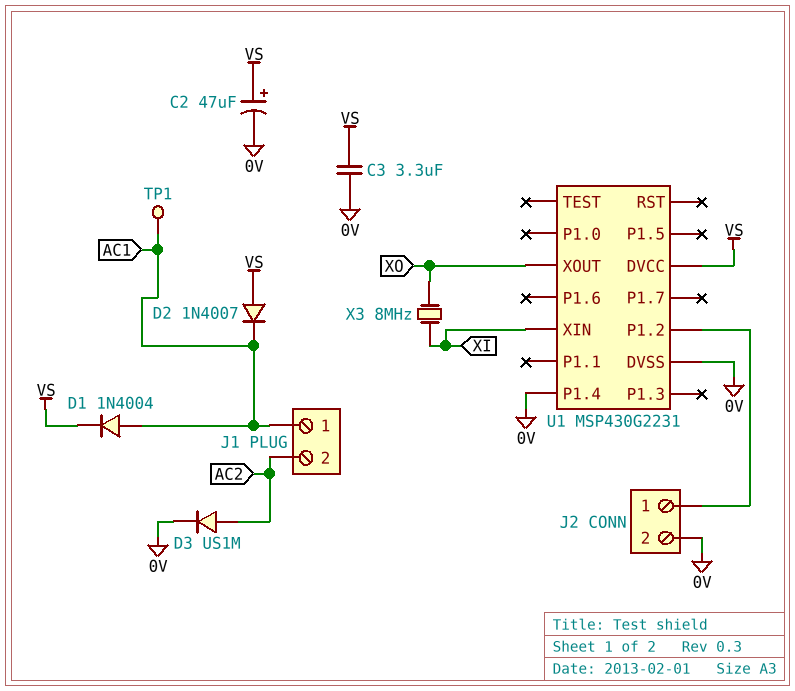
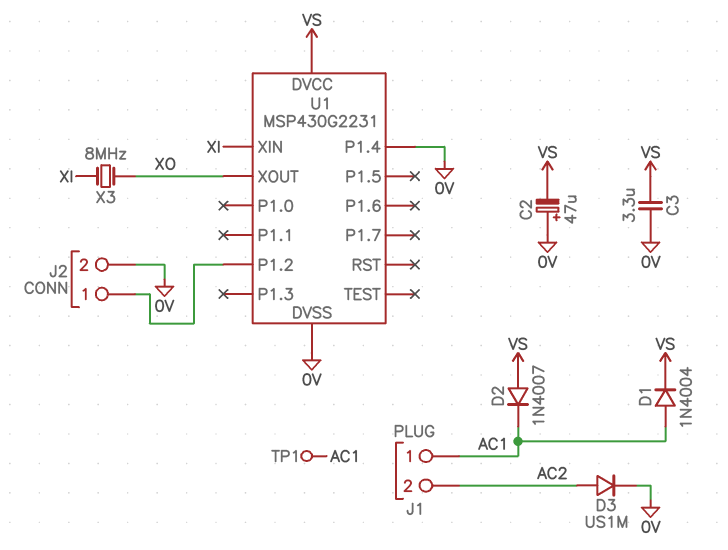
C2: 47uF (plus VS, minus 0V) -> 47uF (plus 0V, minus VS)

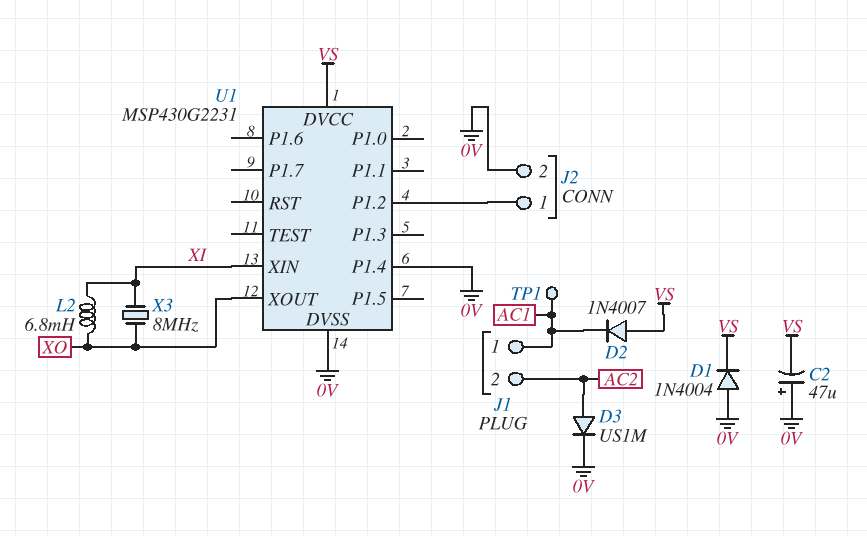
C3: 3.3uF (0V, VS) -> none
D1: diode 1N4004 (A AC1, K VS) -> diode 1N4004 (A 0V, K VS)
L2: none -> 6.8mH (XI, XO)

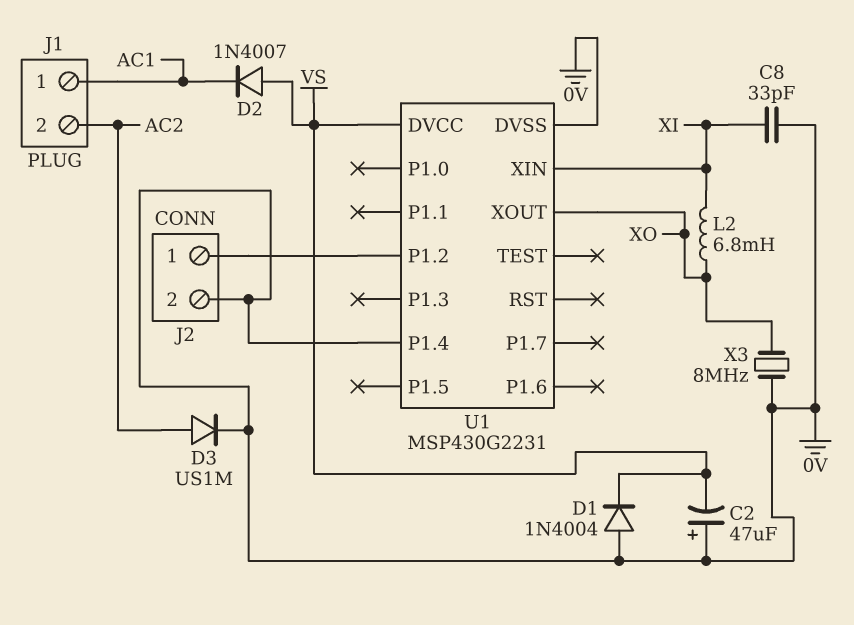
C8: none -> 33pF (0V, XI)
TP1: test point (AC1) -> none
X3: 8MHz (XI, XO) -> 8MHz (0V, XO)

